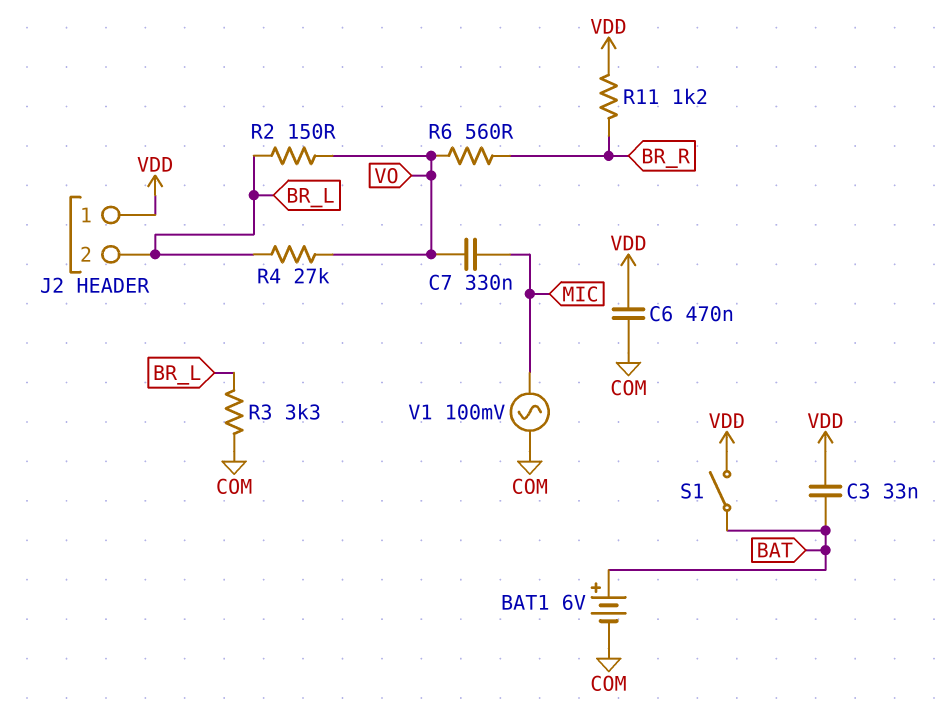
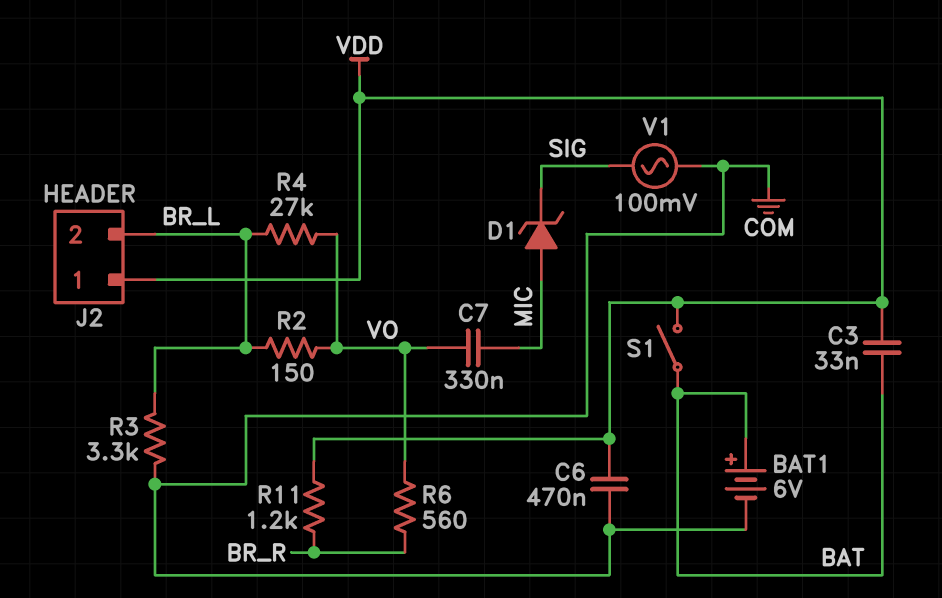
D1: none -> zener (A MIC, K SIG)
V1: AC 100mV (COM, MIC) -> AC 100mV (COM, SIG)

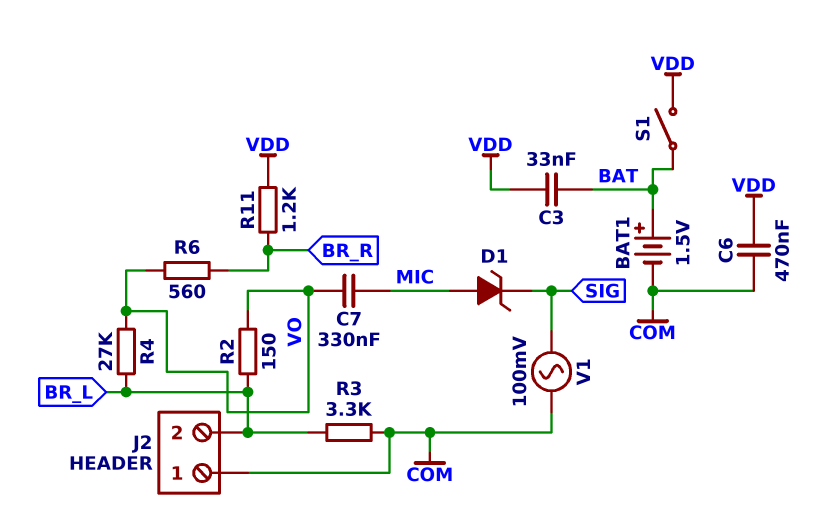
BAT1: 6V (plus BAT, minus COM) -> 1.5V (plus BAT, minus COM)
J2 pin 1: VDD -> COM

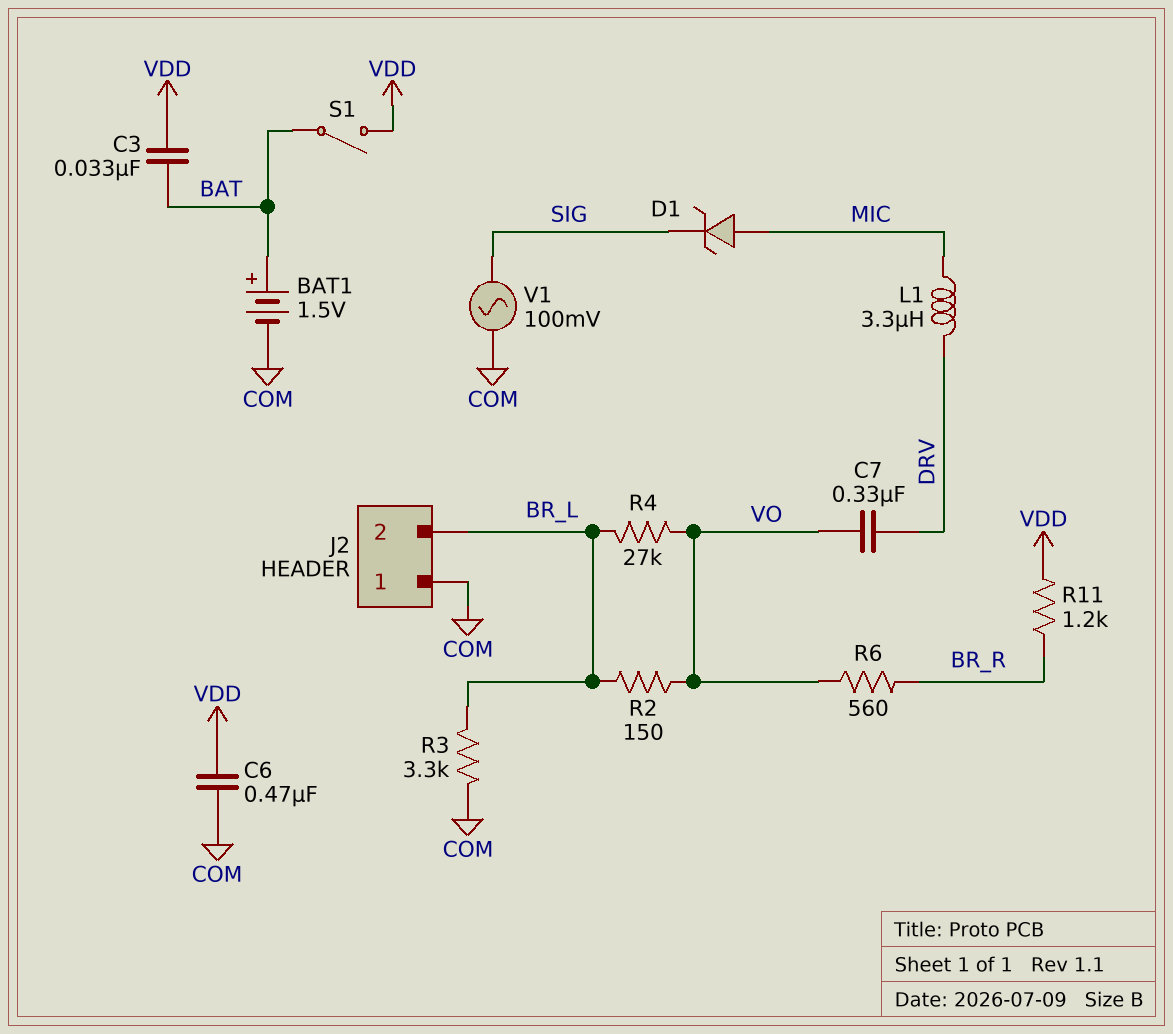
C7: 330nF (MIC, VO) -> 330nF (DRV, VO)
L1: none -> 3.3uH (DRV, MIC)

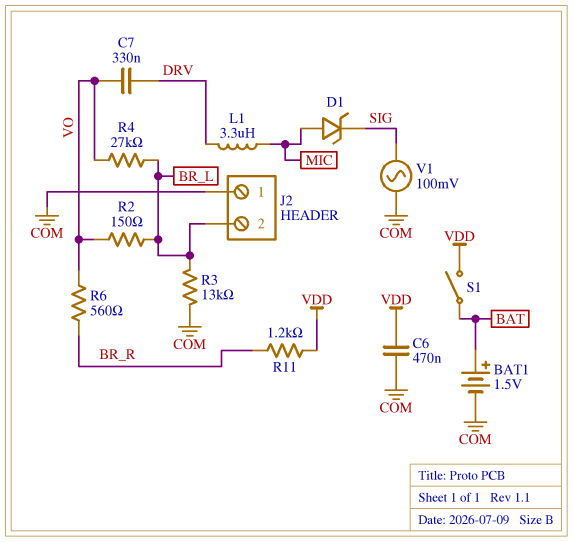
C3: 33nF (BAT, VDD) -> none
R3: 3.3k (BR_L, COM) -> 13k (BR_L, COM)

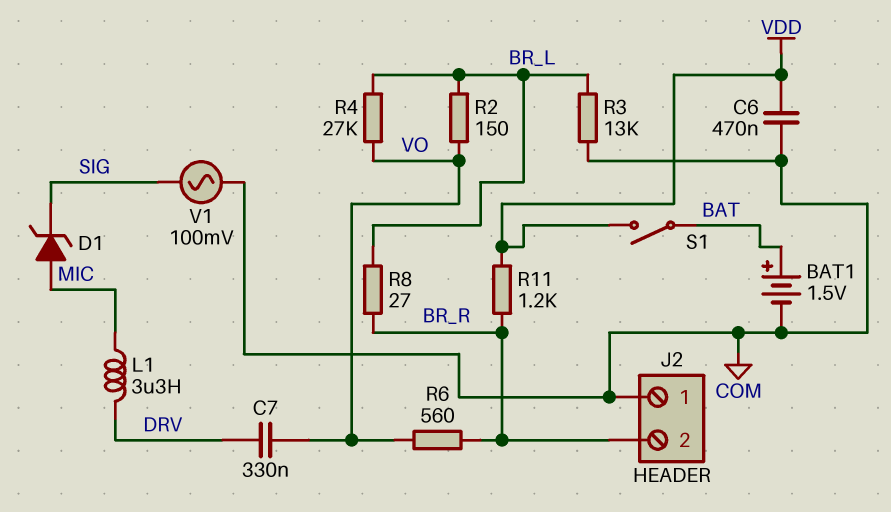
J2 pin 2: BR_L -> BR_R
R8: none -> 27 (BR_L, BR_R)

